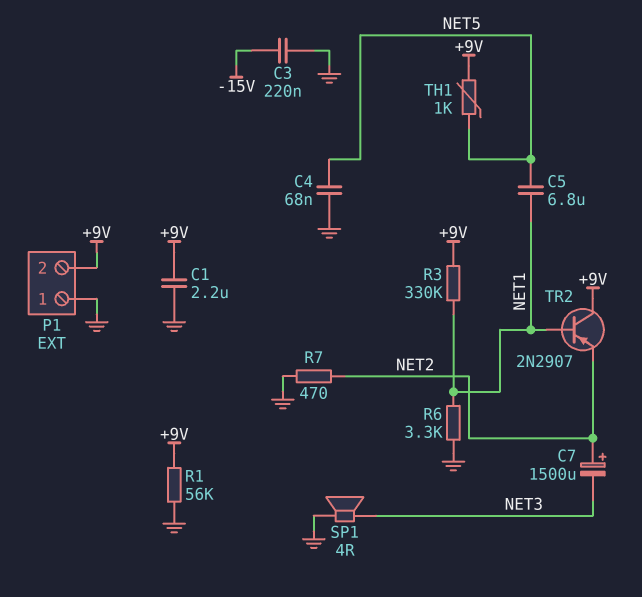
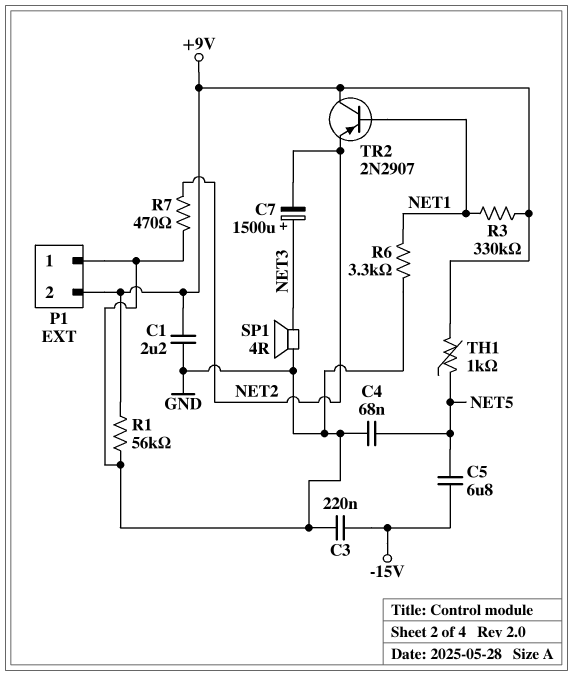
C5: 6.8uF (NET1, NET5) -> 6.8uF (-15V, NET5)
C7: 1500uF (plus NET2, minus NET3) -> 1500uF (plus NET3, minus NET2)

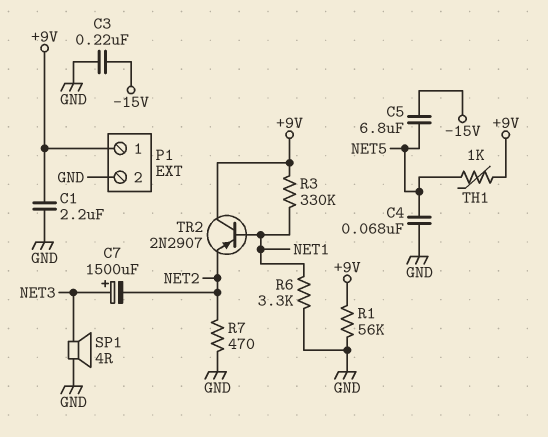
P1 pin 1: GND -> +9V
P1 pin 2: +9V -> GND

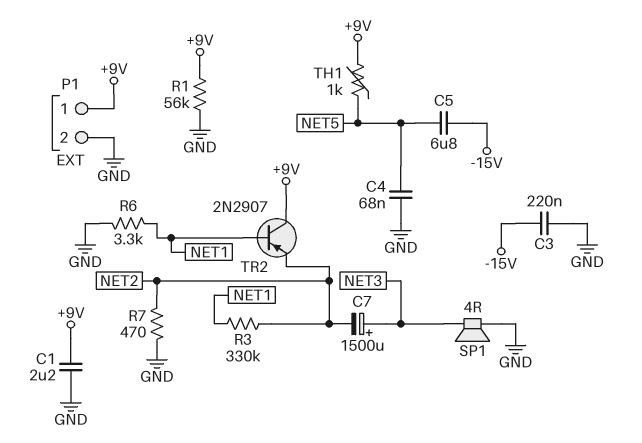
R3: 330k (+9V, NET1) -> 330k (NET1, NET2)

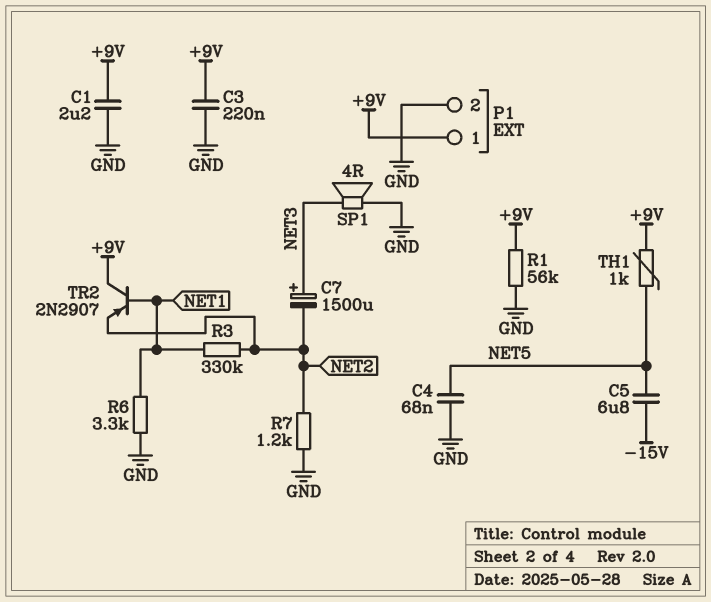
C3: 220nF (-15V, GND) -> 220nF (+9V, GND)
R7: 470 (GND, NET2) -> 1.2k (GND, NET2)

